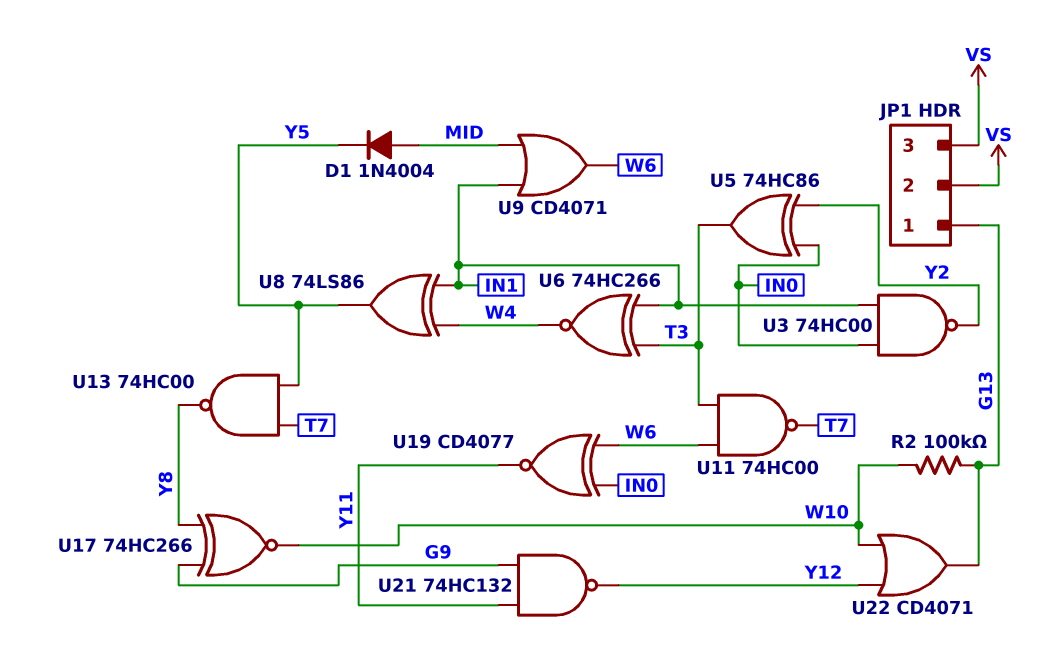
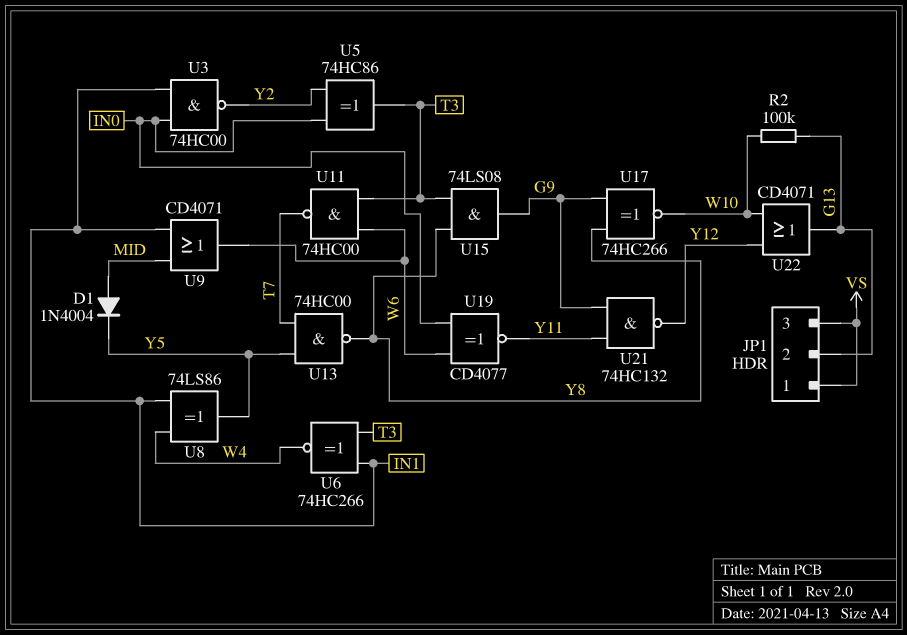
JP1 pin 1: G13 -> VS
JP1 pin 2: VS -> G13
U15: none -> AND 74LS08 (in T3, in Y8, out G9)

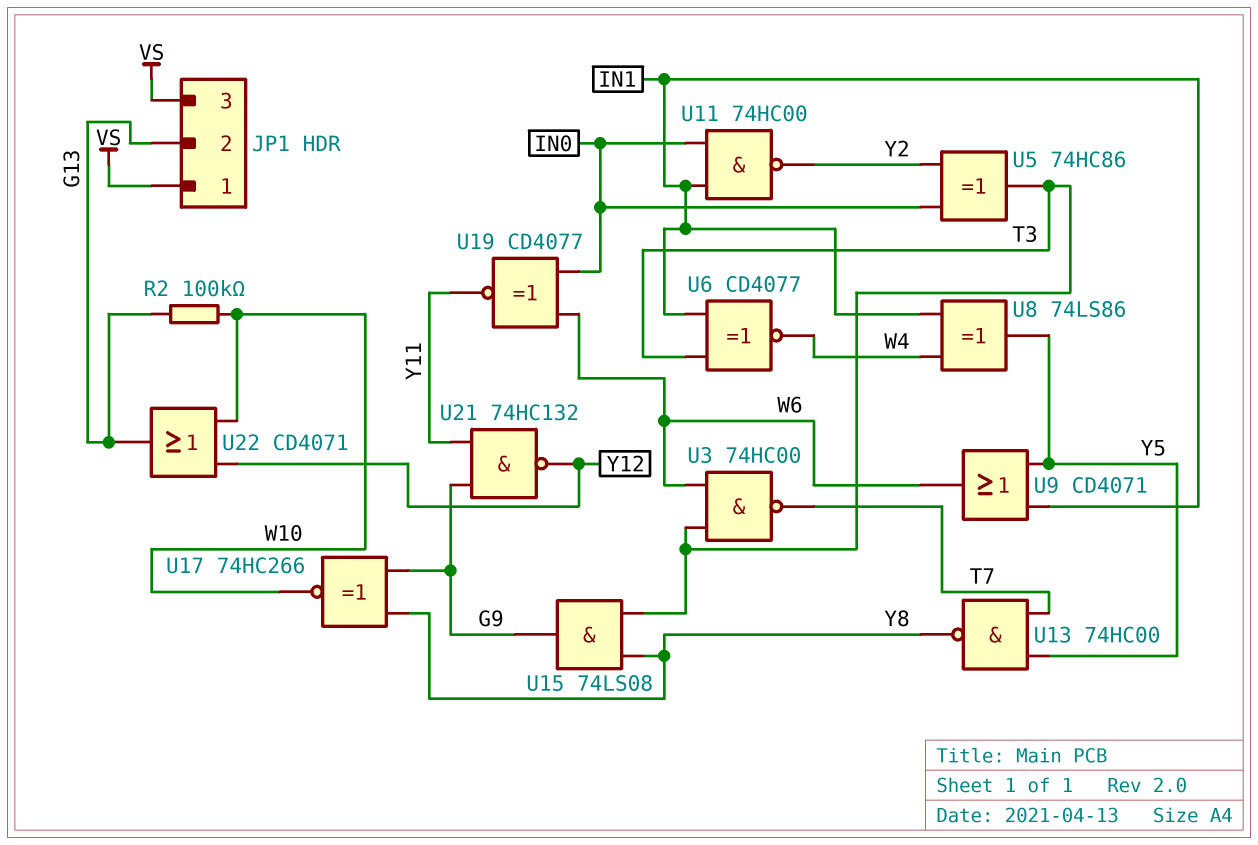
D1: diode 1N4004 (A MID, K Y5) -> none
U3: NAND 74HC00 (in IN0, in IN1, out Y2) -> NAND 74HC00 (in T3, in W6, out T7)
U6: XNOR 74HC266 (in IN1, in T3, out W4) -> XNOR CD4077 (in IN1, in T3, out W4)
U9: OR CD4071 (in IN1, in MID, out W6) -> OR CD4071 (in IN1, in Y5, out W6)
U11: NAND 74HC00 (in T3, in W6, out T7) -> NAND 74HC00 (in IN0, in IN1, out Y2)

